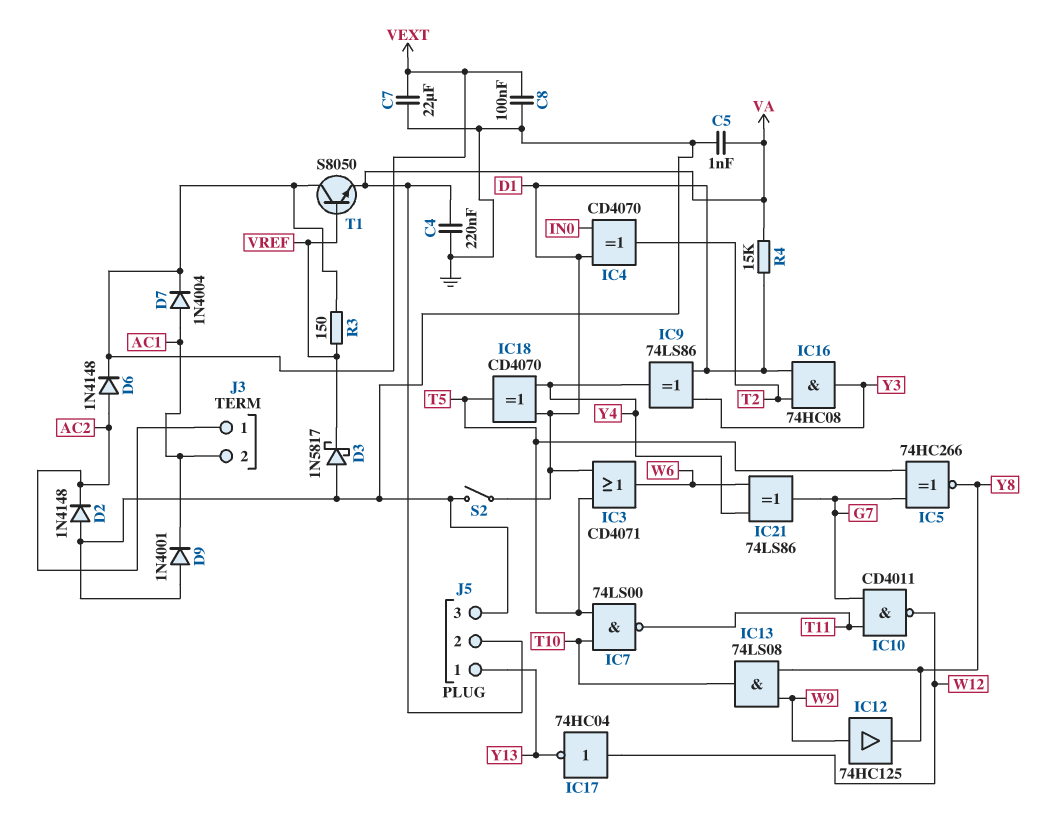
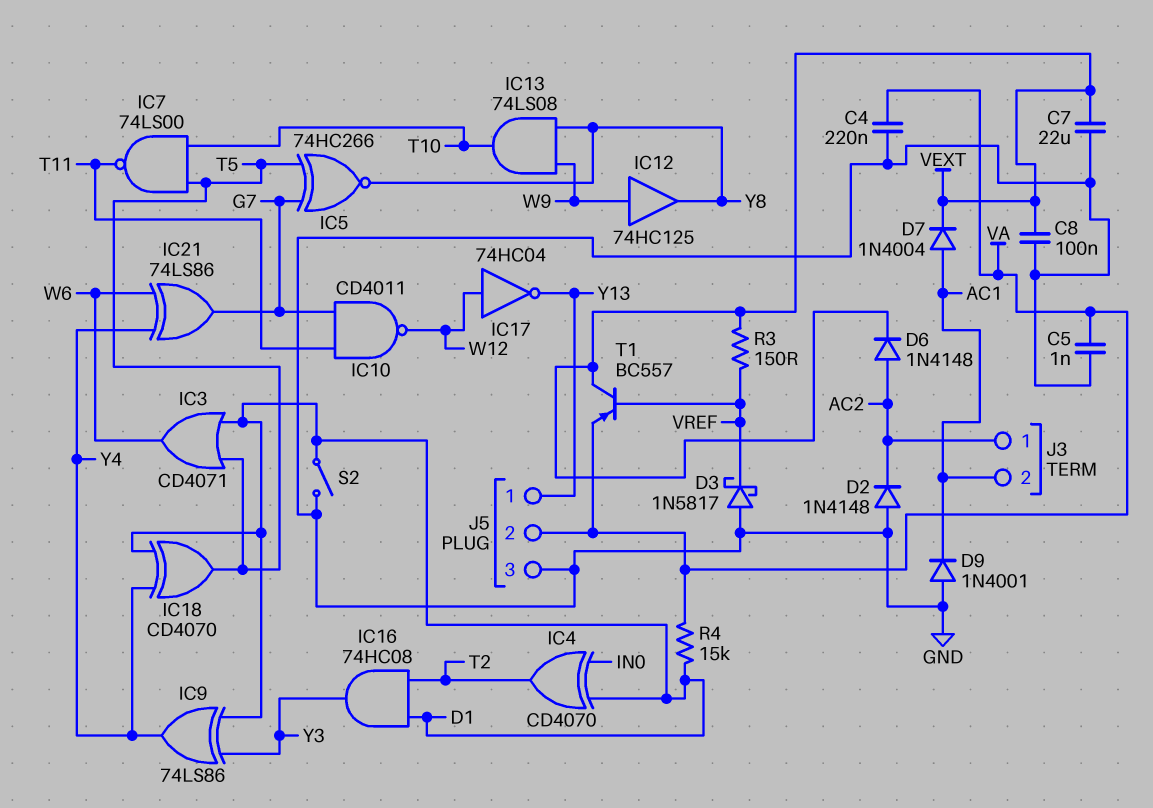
T1: NPN S8050 (B VREF, C VEXT, E VA) -> PNP BC557 (B VREF, C VEXT, E VA)

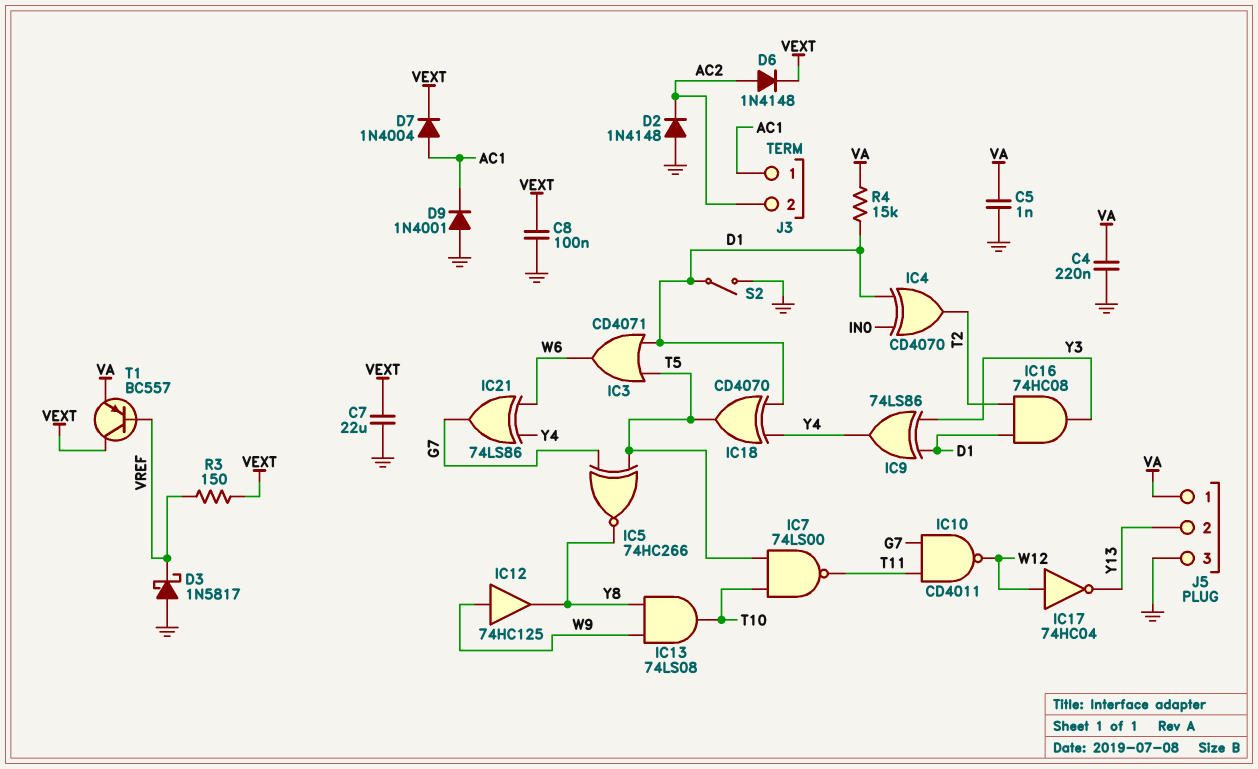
J3 pin 1: AC2 -> AC1
J3 pin 2: AC1 -> AC2
J5 pin 1: Y13 -> VA
J5 pin 2: VA -> Y13

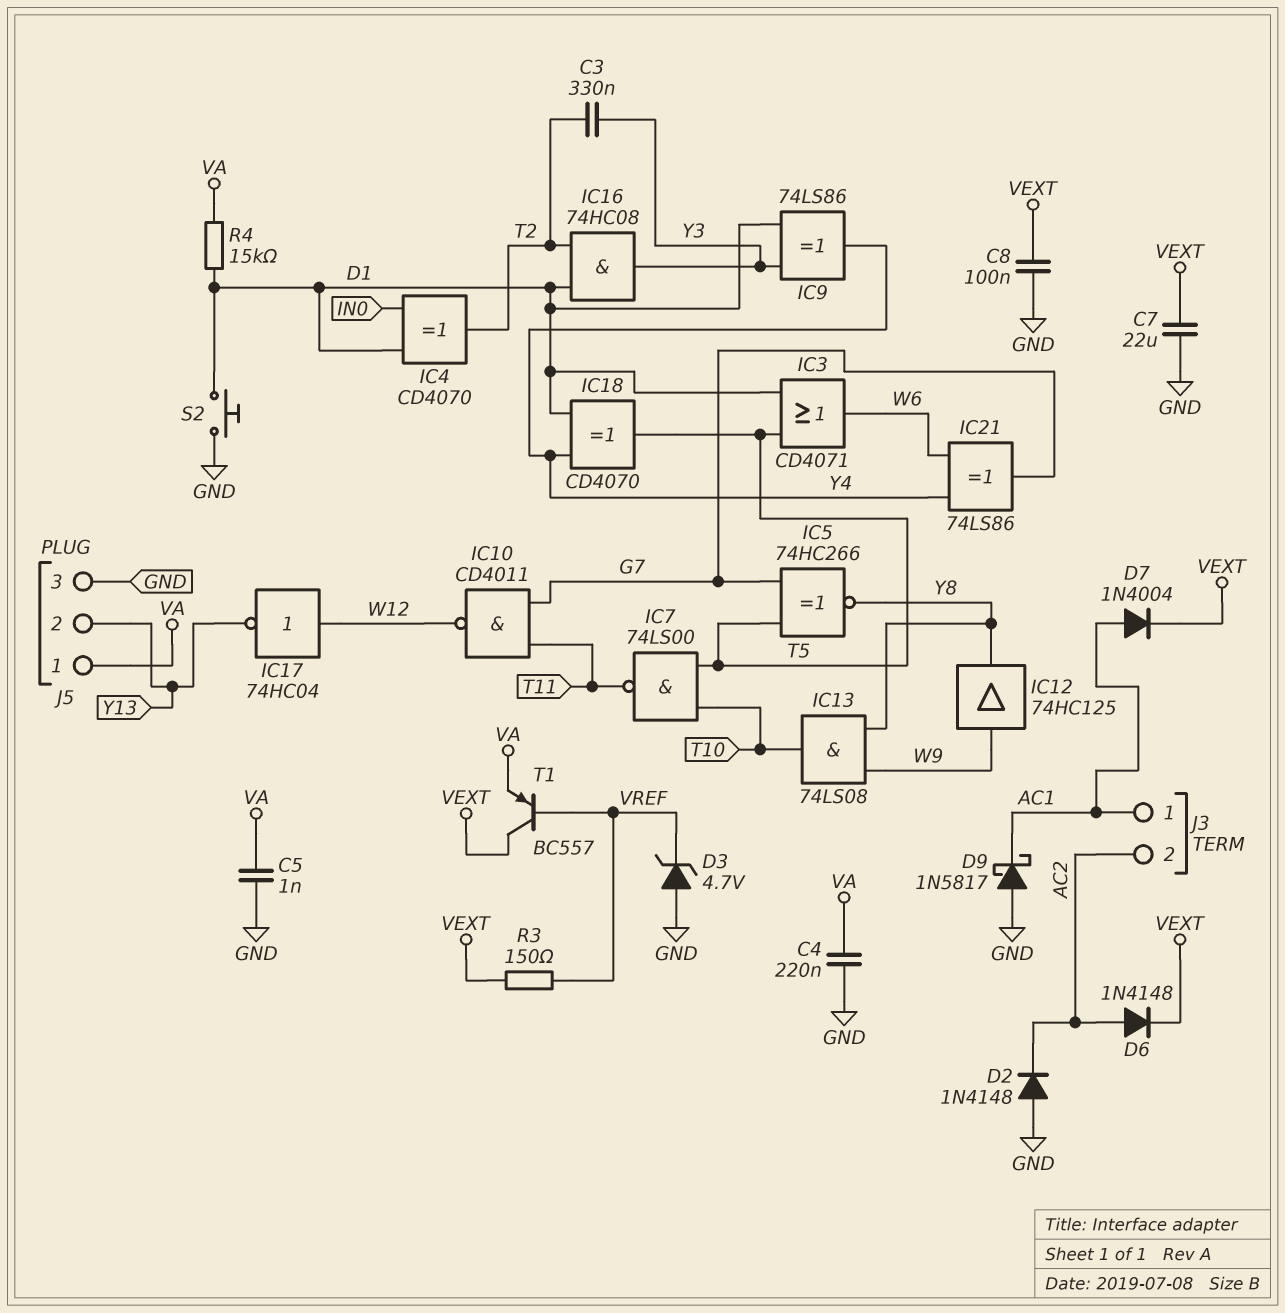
C3: none -> 330nF (T2, Y3)
D3: schottky 1N5817 (A GND, K VREF) -> zener 4.7V (A GND, K VREF)
D9: diode 1N4001 (A GND, K AC1) -> schottky 1N5817 (A GND, K AC1)
S2: switch (D1, GND) -> button (D1, GND)

